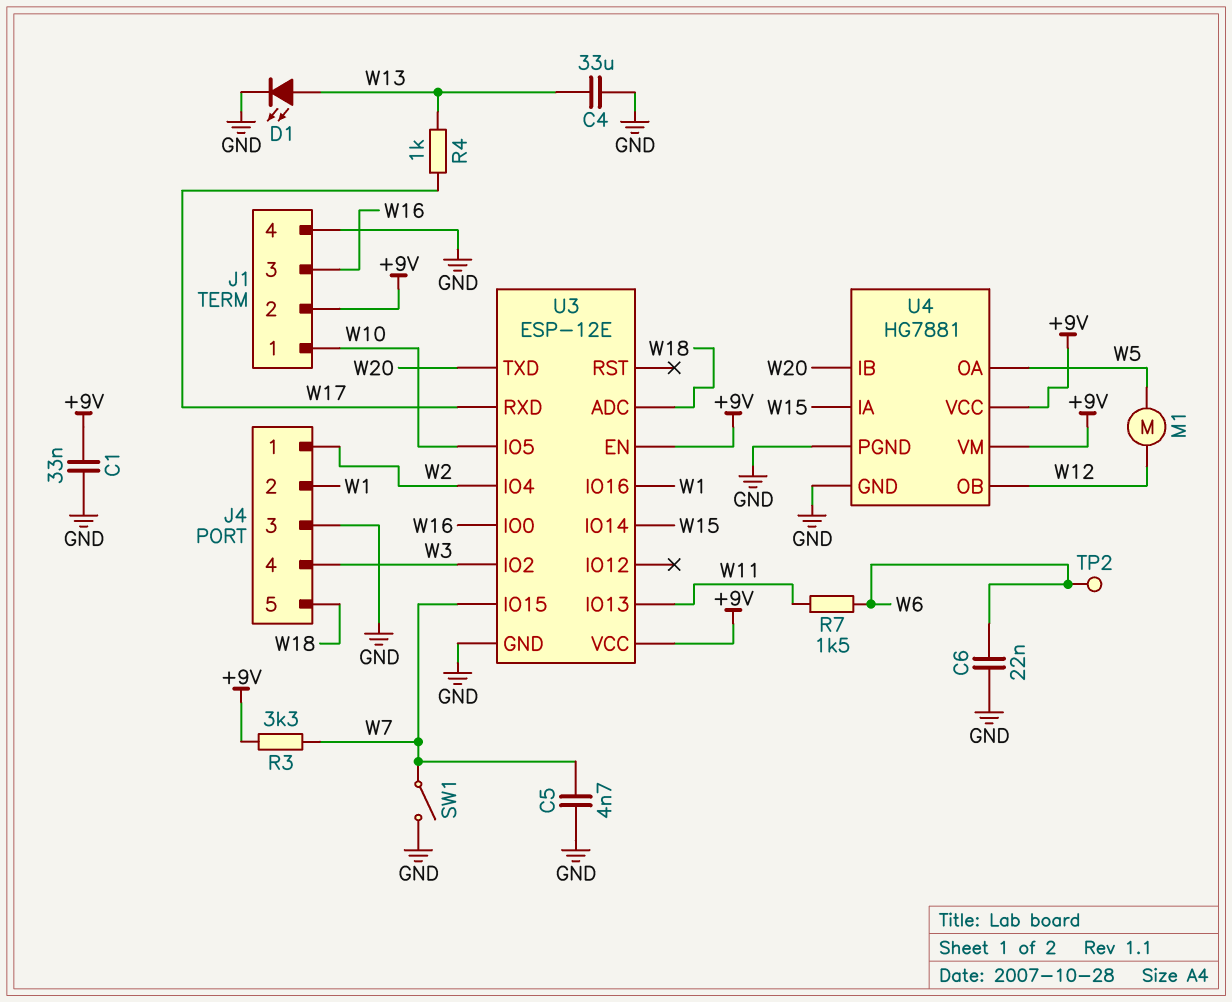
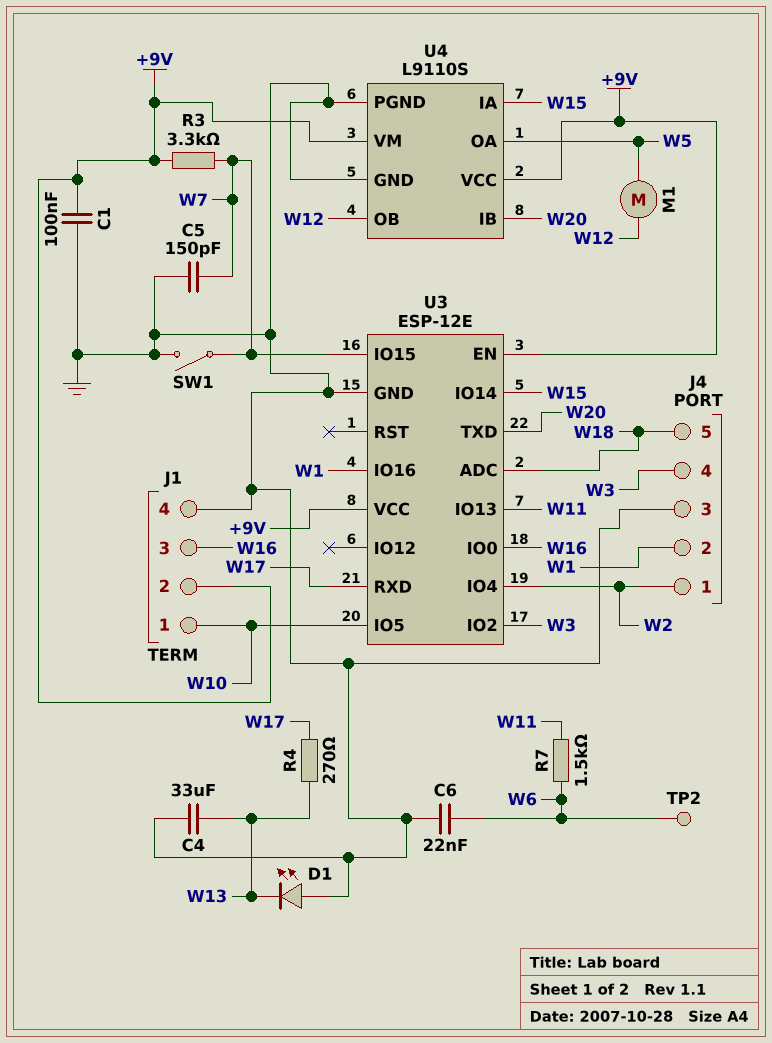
C1: 33nF (+9V, GND) -> 100nF (+9V, GND)
C5: 4.7nF (GND, W7) -> 150pF (GND, W7)
D1: LED (A W13, K GND) -> LED (A GND, K W13)
R4: 1k (W13, W17) -> 270 (W13, W17)
U4: HG7881 -> L9110S

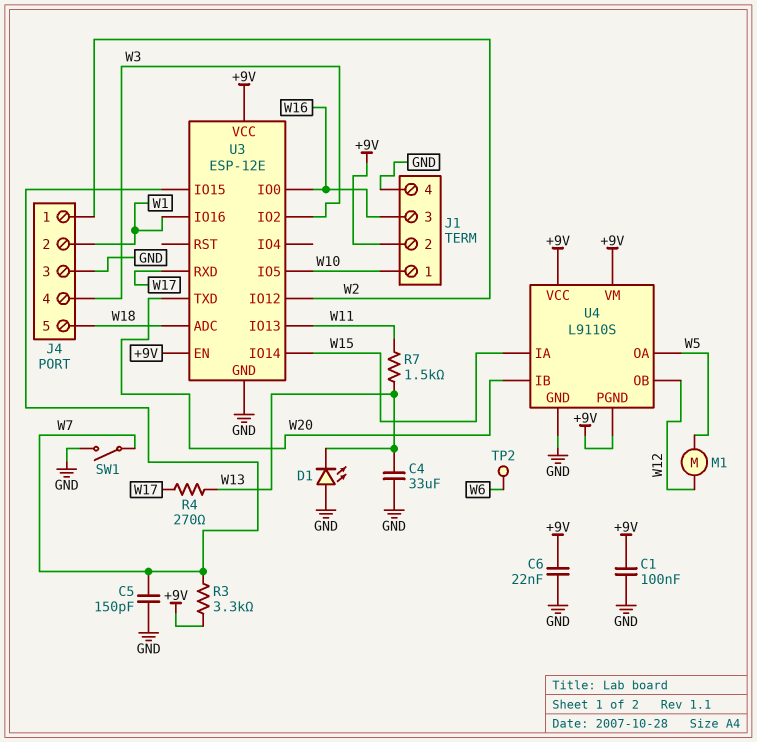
C6: 22nF (GND, W6) -> 22nF (+9V, GND)
R7: 1.5k (W6, W11) -> 1.5k (W11, W13)
U3 pin IO4: W2 -> none
U3 pin IO12: none -> W2
U4 pin PGND: GND -> +9V

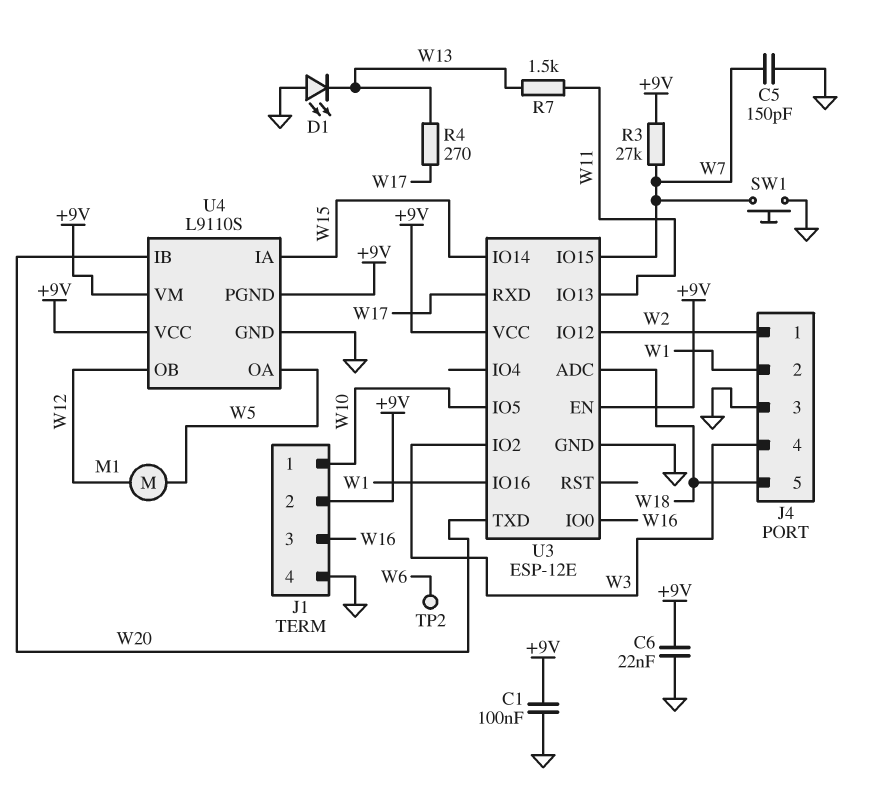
C4: 33uF (GND, W13) -> none
R3: 3.3k (+9V, W7) -> 27k (+9V, W7)
SW1: switch (GND, W7) -> button (GND, W7)

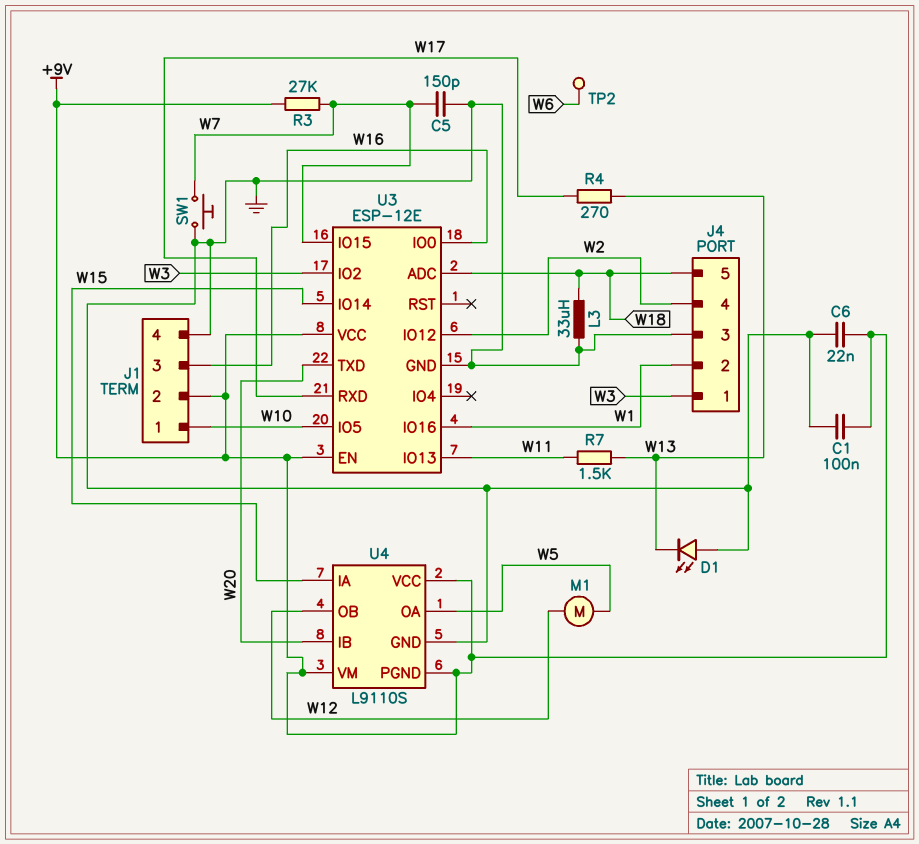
J4 pin 1: W2 -> W3
J4 pin 4: W3 -> W2
L3: none -> 33uH (GND, W18)

